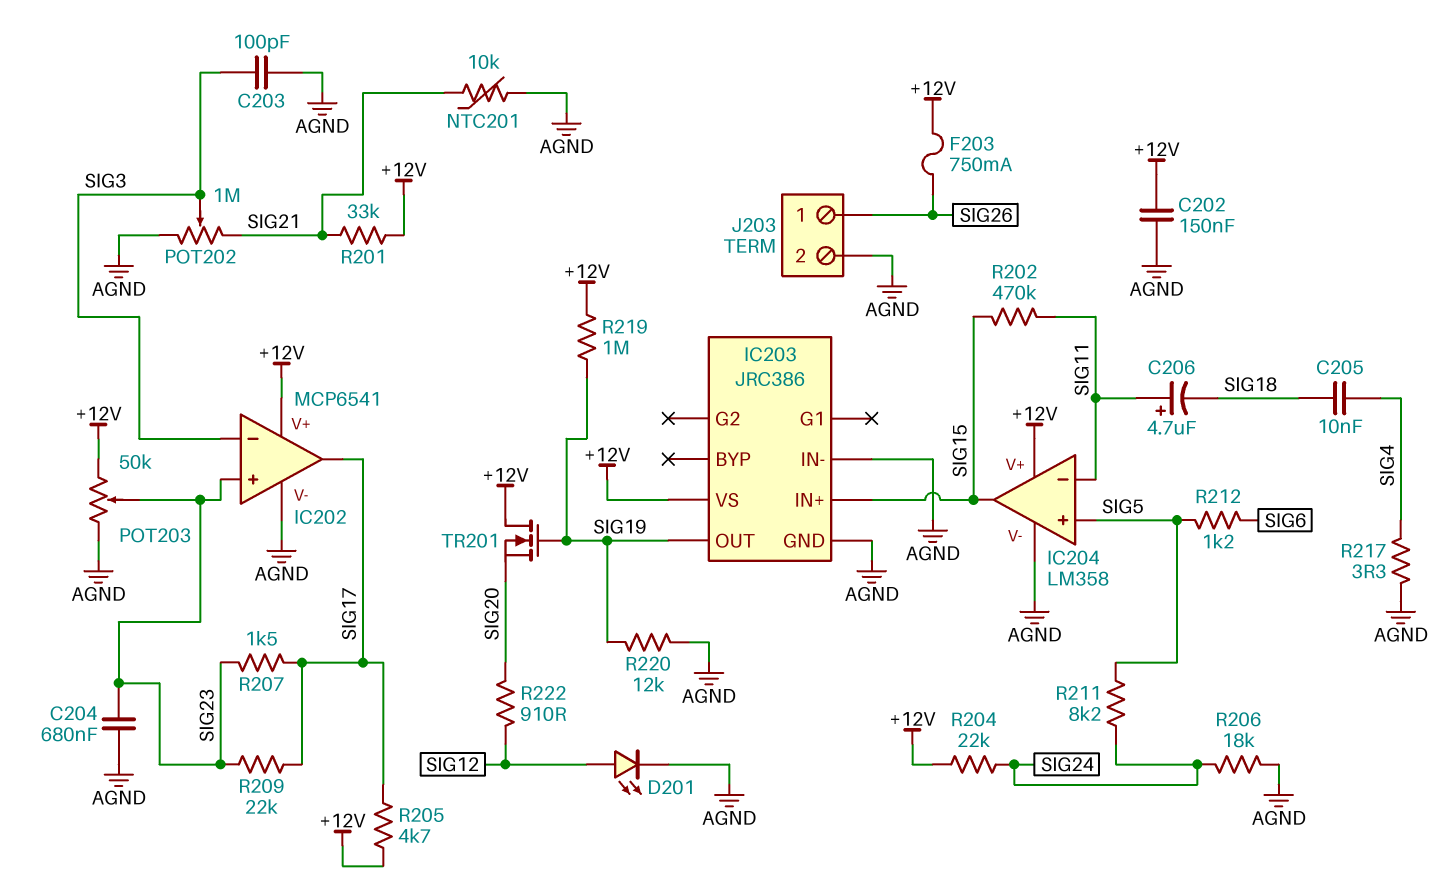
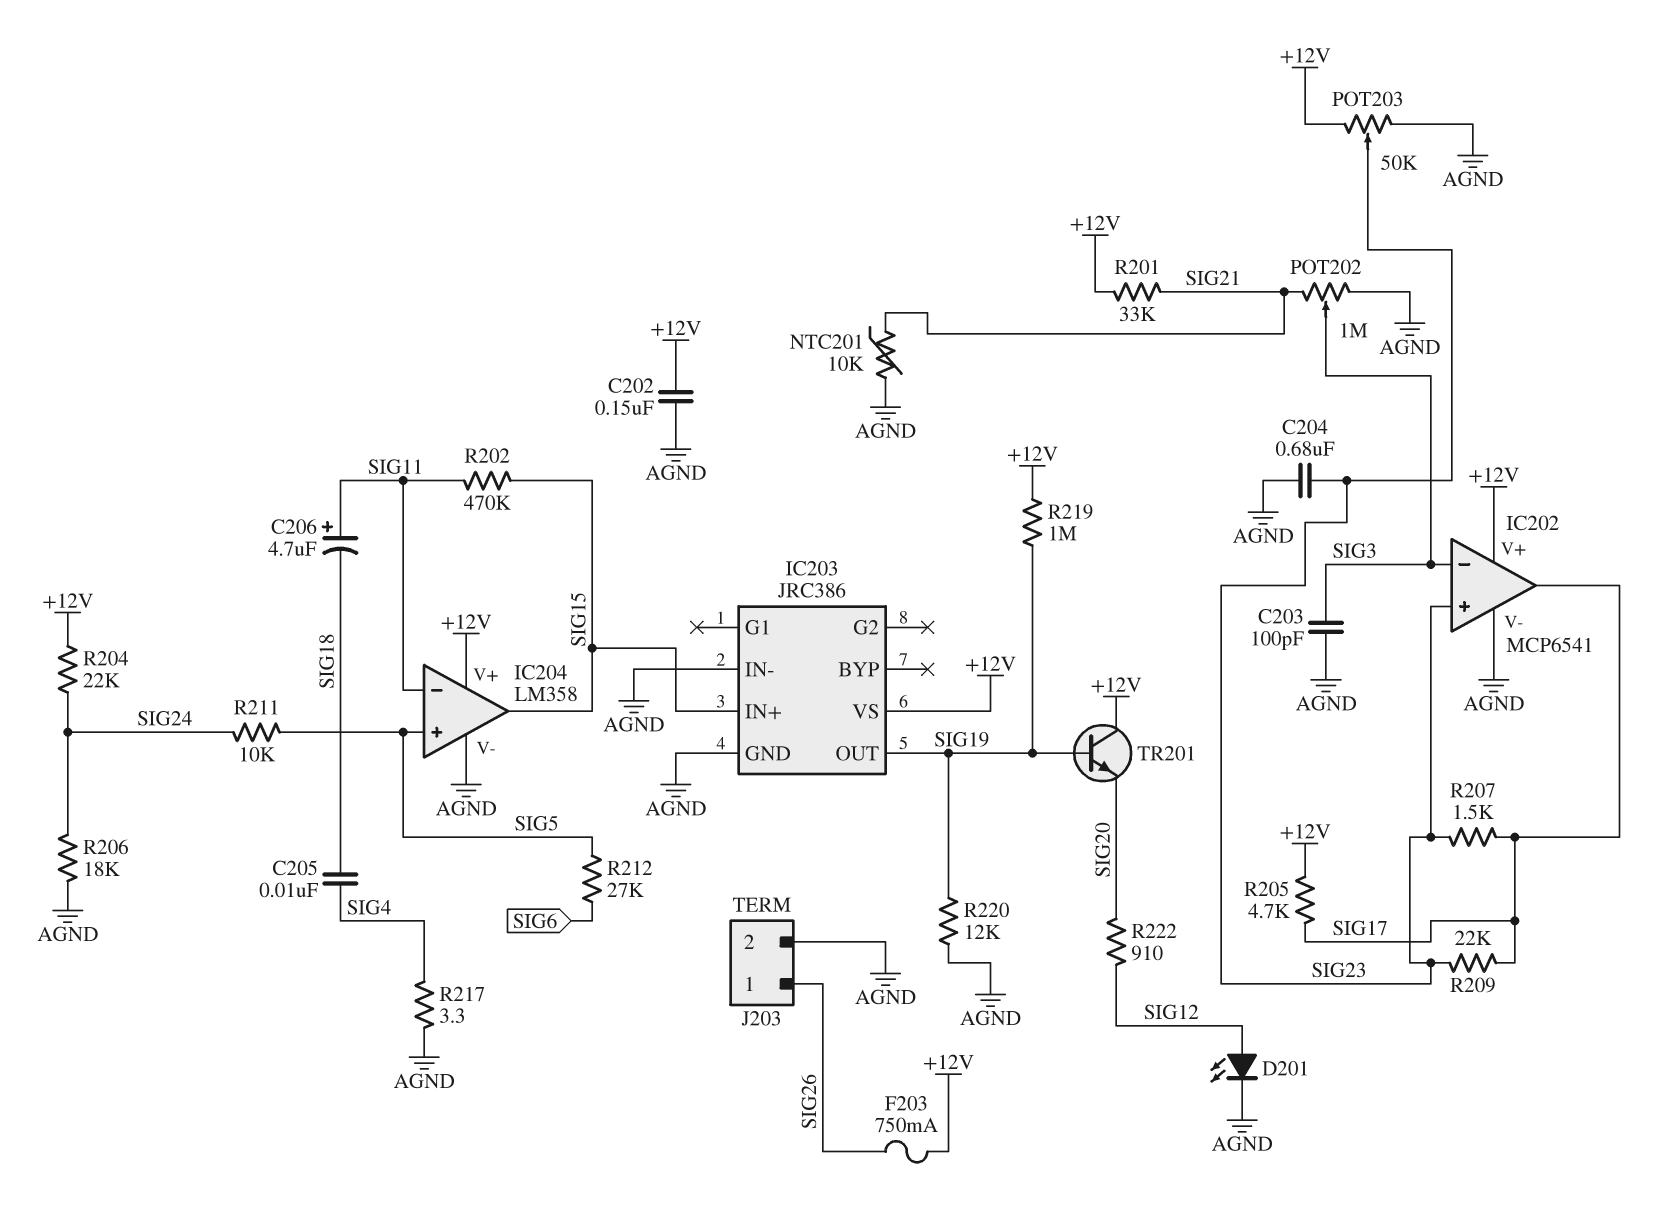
R211: 8.2k (SIG5, SIG24) -> 10k (SIG5, SIG24)
R212: 1.2k (SIG5, SIG6) -> 27k (SIG5, SIG6)
TR201: NMOS (G SIG19, D +12V, S SIG20) -> NPN (B SIG19, C +12V, E SIG20)

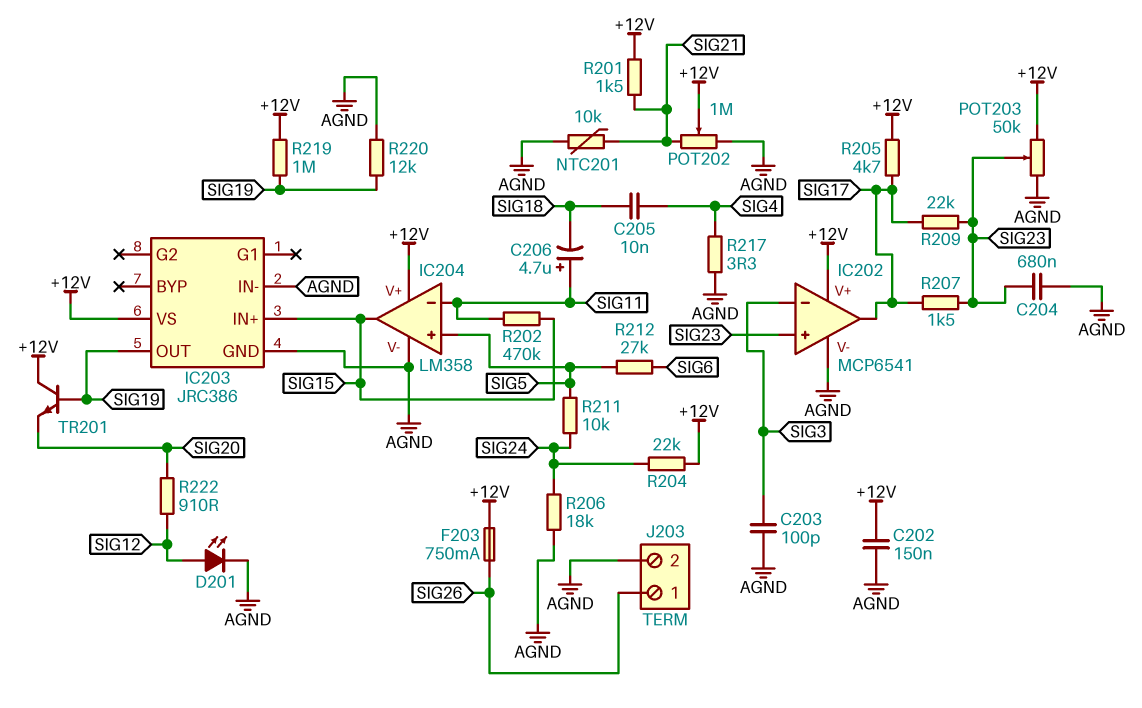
POT202: 1M (AGND, SIG21, wiper SIG3) -> 1M (AGND, SIG21, wiper +12V)
R201: 33k (+12V, SIG21) -> 1.5k (+12V, SIG21)

